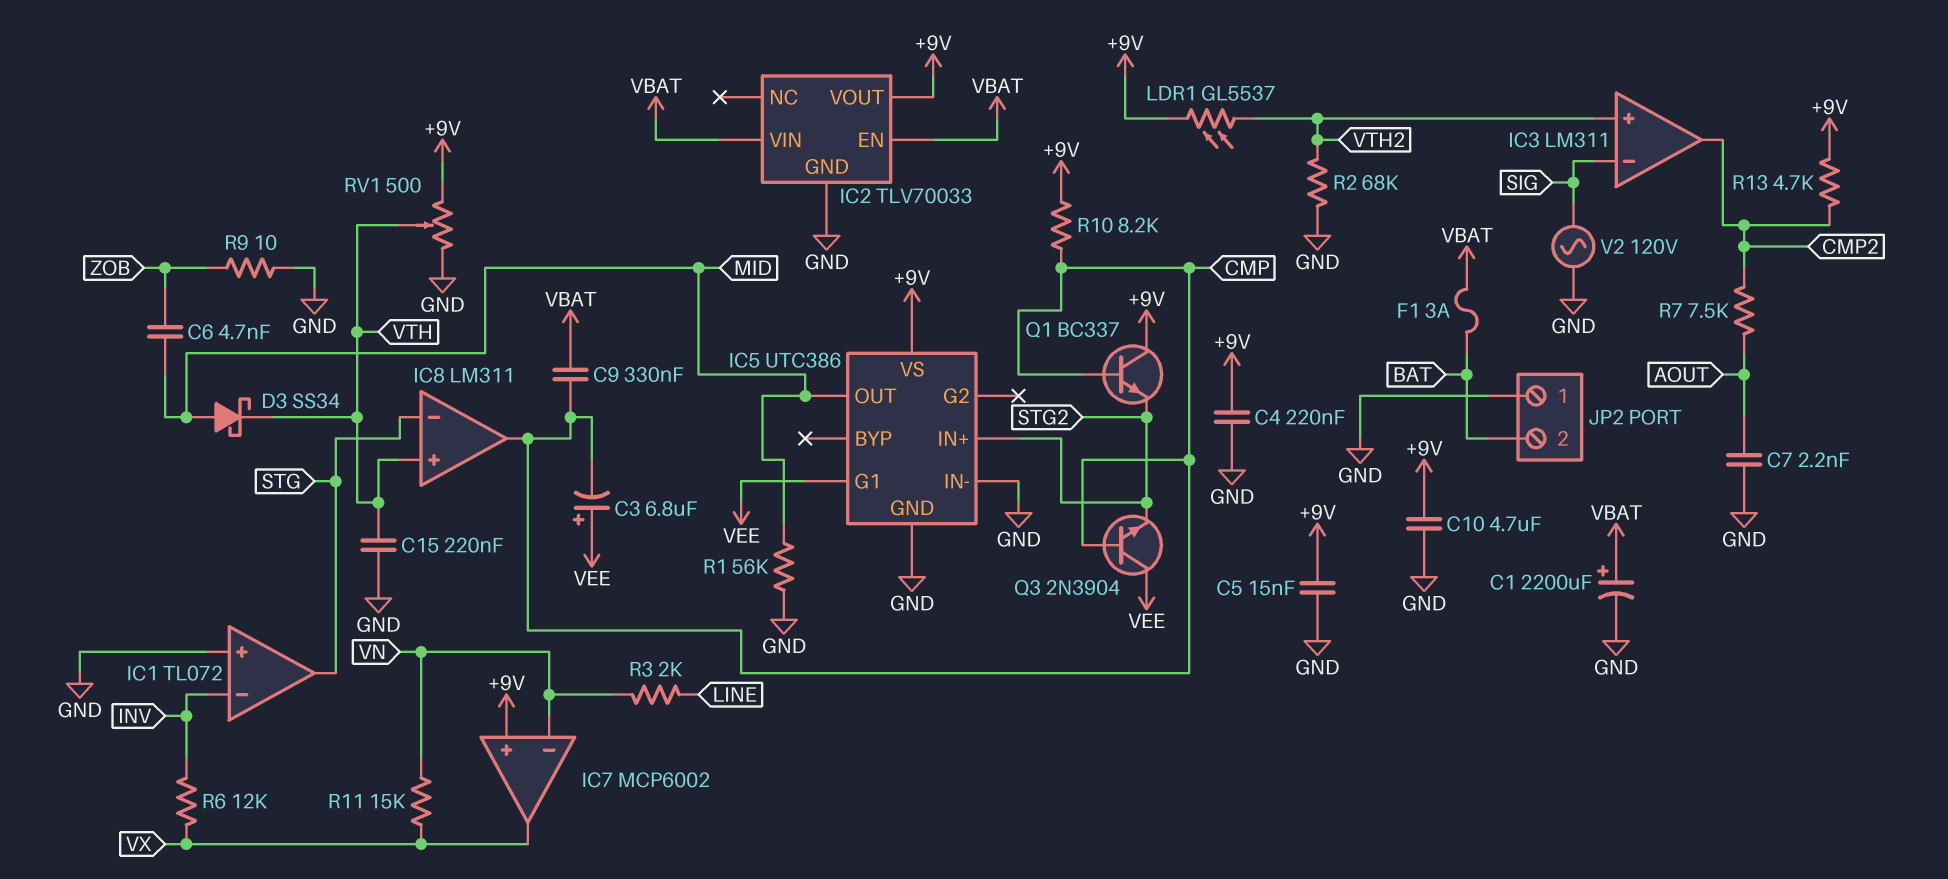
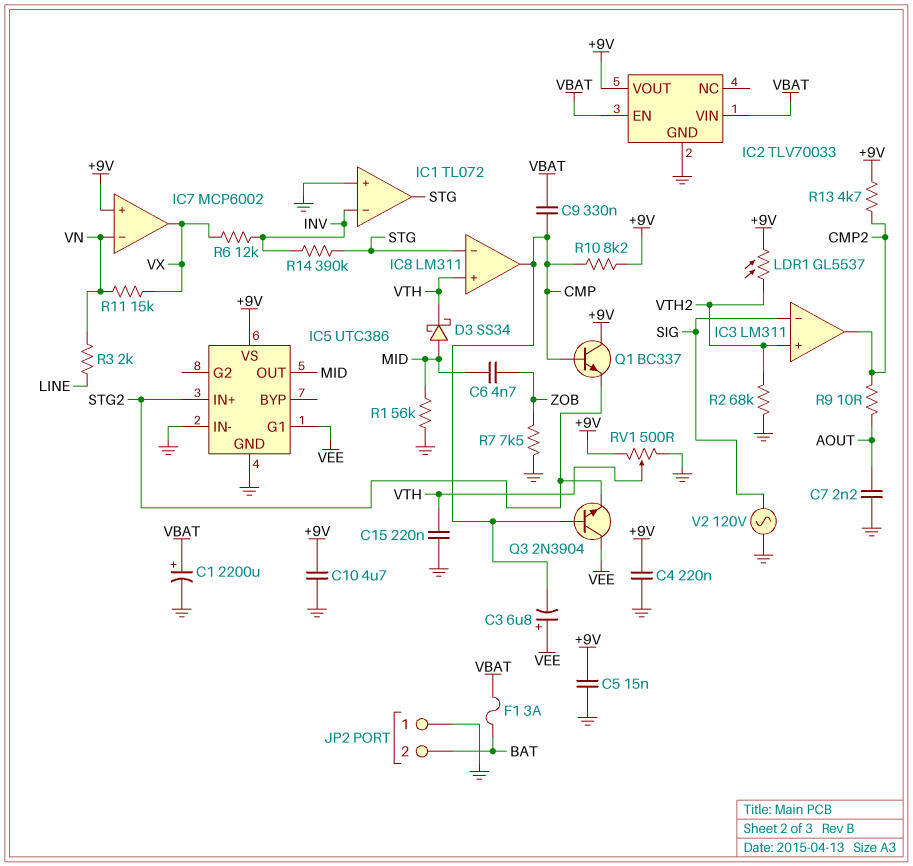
R7: 7.5k (AOUT, CMP2) -> 7.5k (GND, ZOB)
R9: 10 (GND, ZOB) -> 10 (AOUT, CMP2)
R14: none -> 390k (INV, STG)

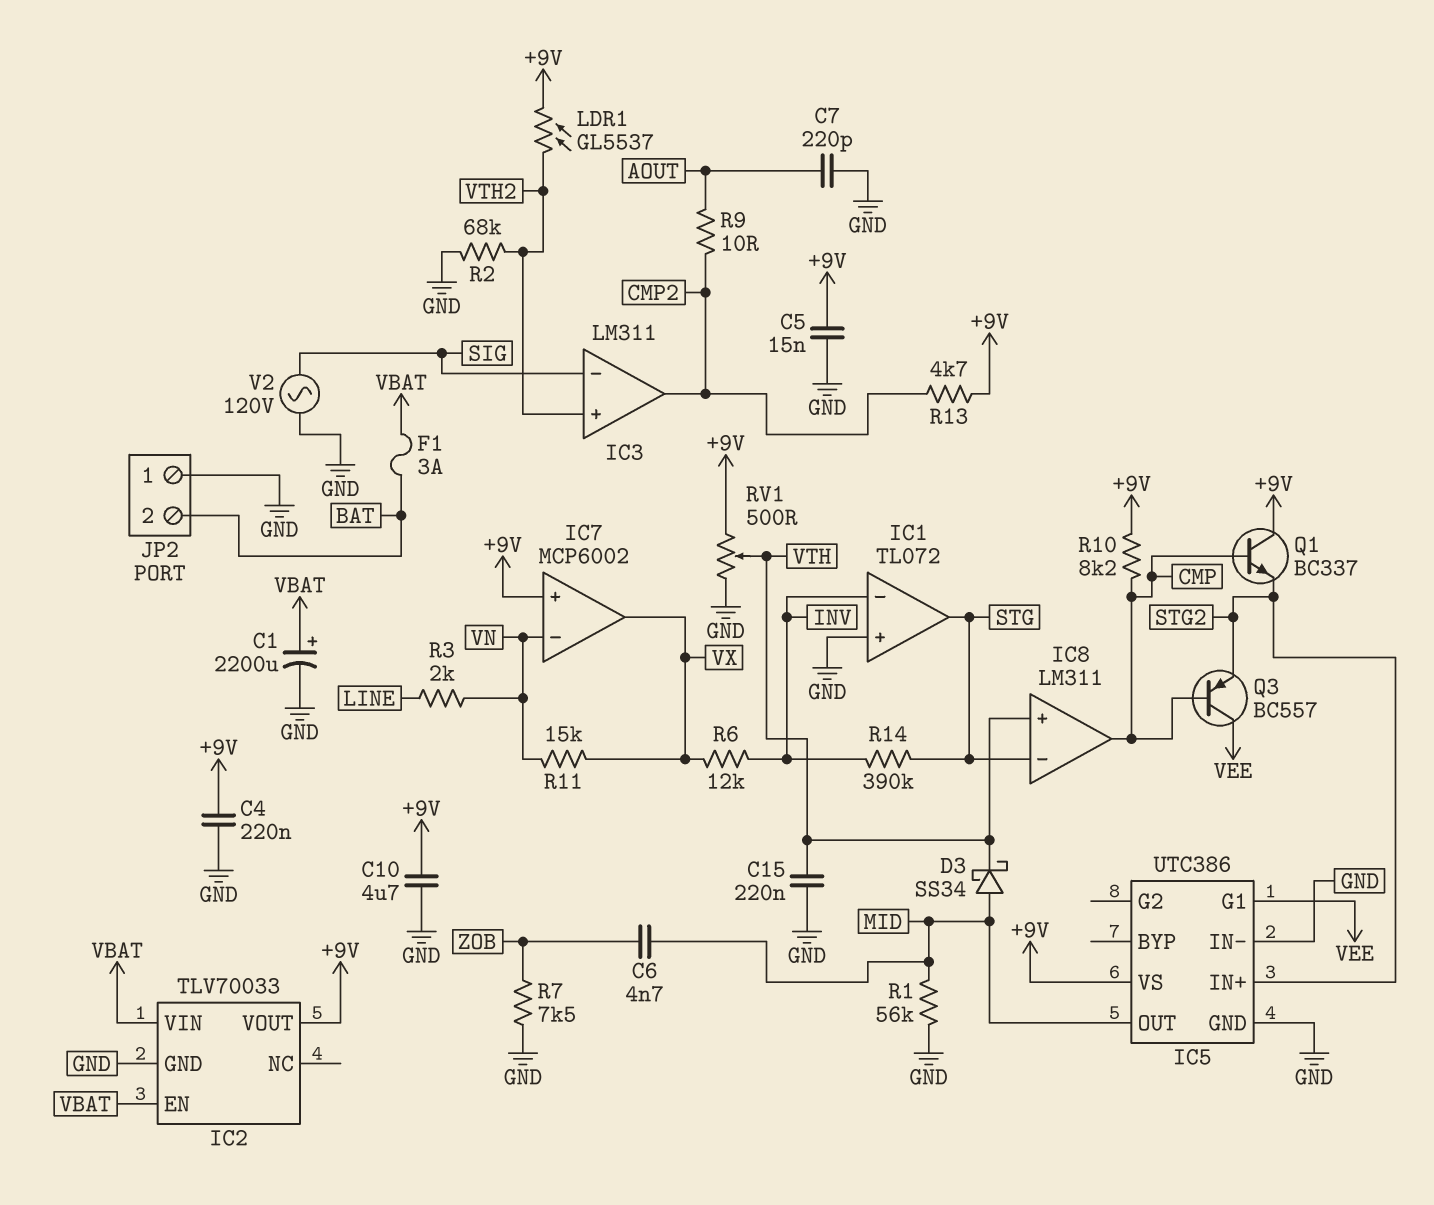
C3: 6.8uF (plus VEE, minus CMP) -> none
C7: 2.2nF (AOUT, GND) -> 220pF (AOUT, GND)
C9: 330nF (CMP, VBAT) -> none
Q3: NPN 2N3904 (B CMP, C VEE, E STG2) -> PNP BC557 (B CMP, C VEE, E STG2)

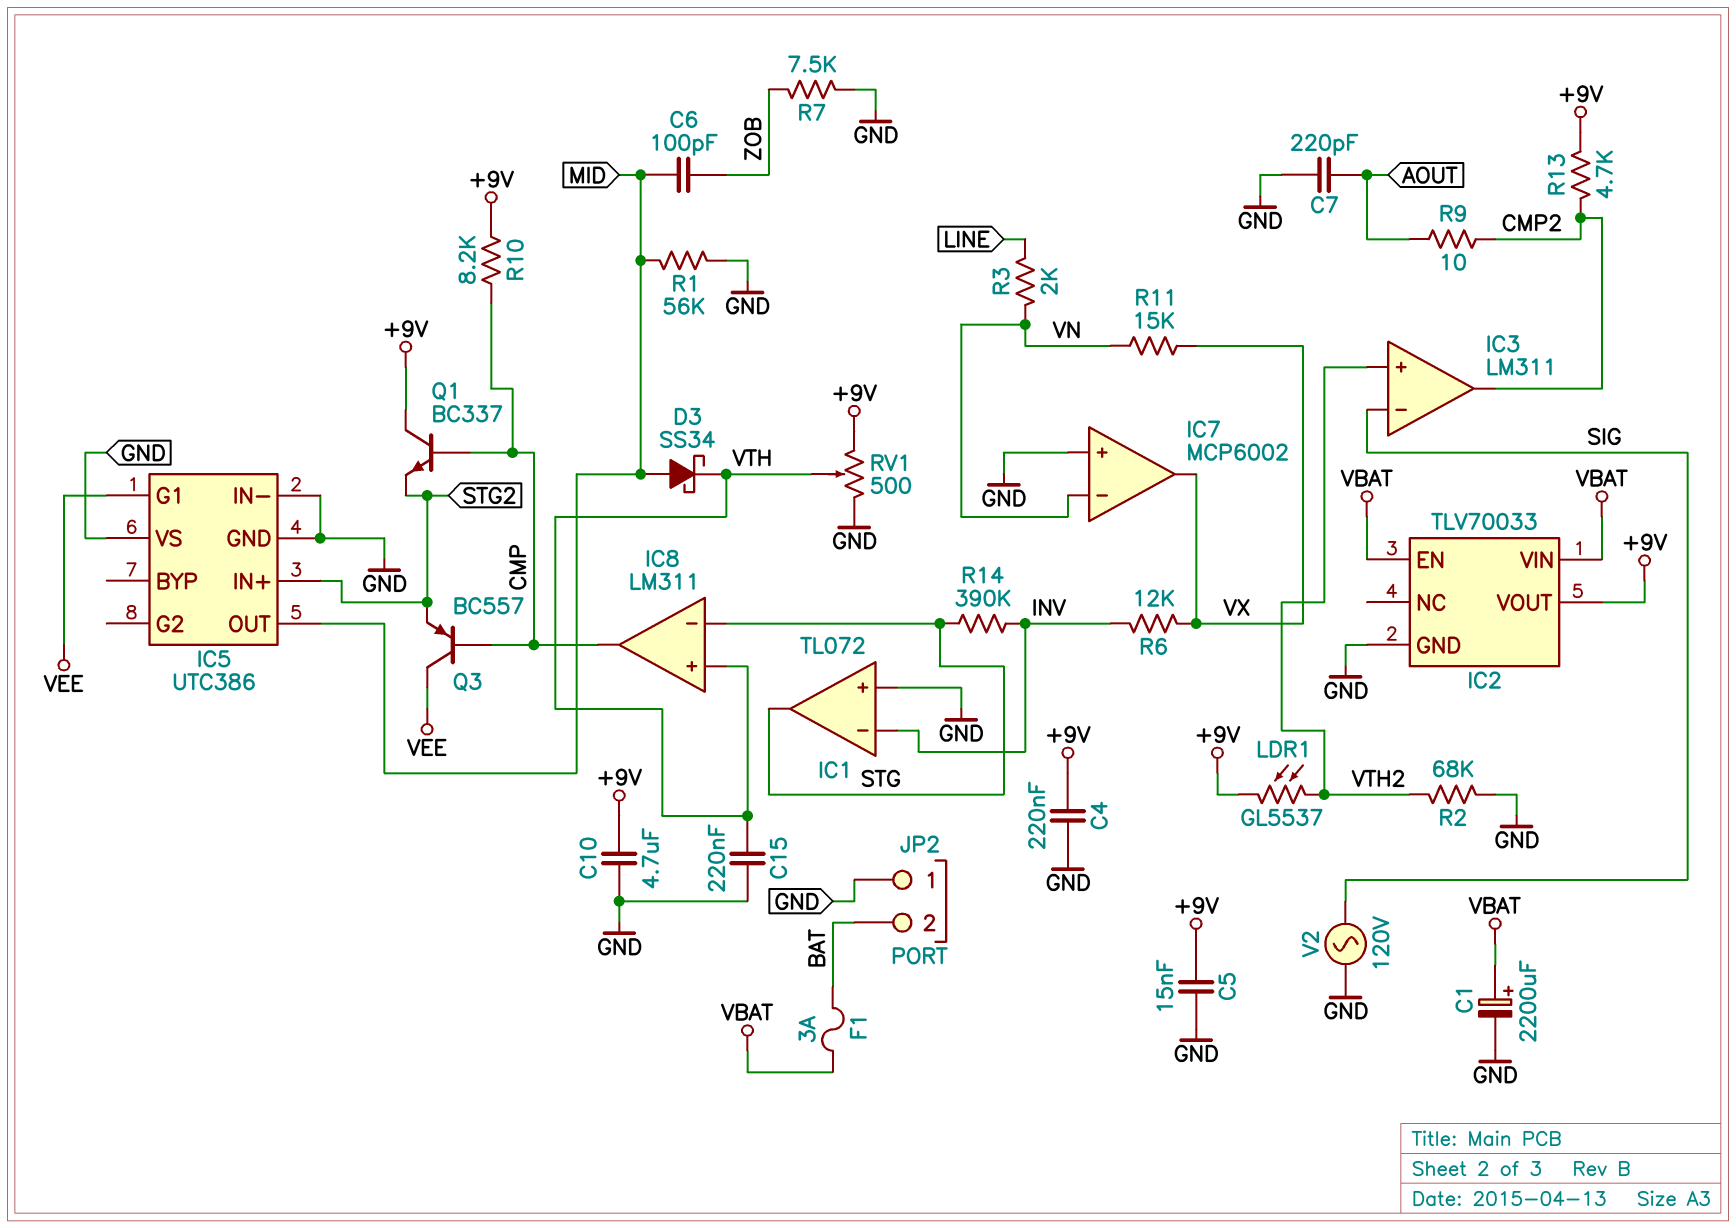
C6: 4.7nF (MID, ZOB) -> 100pF (MID, ZOB)
IC5 pin VS: +9V -> GND
IC7 pin in+: +9V -> GND

